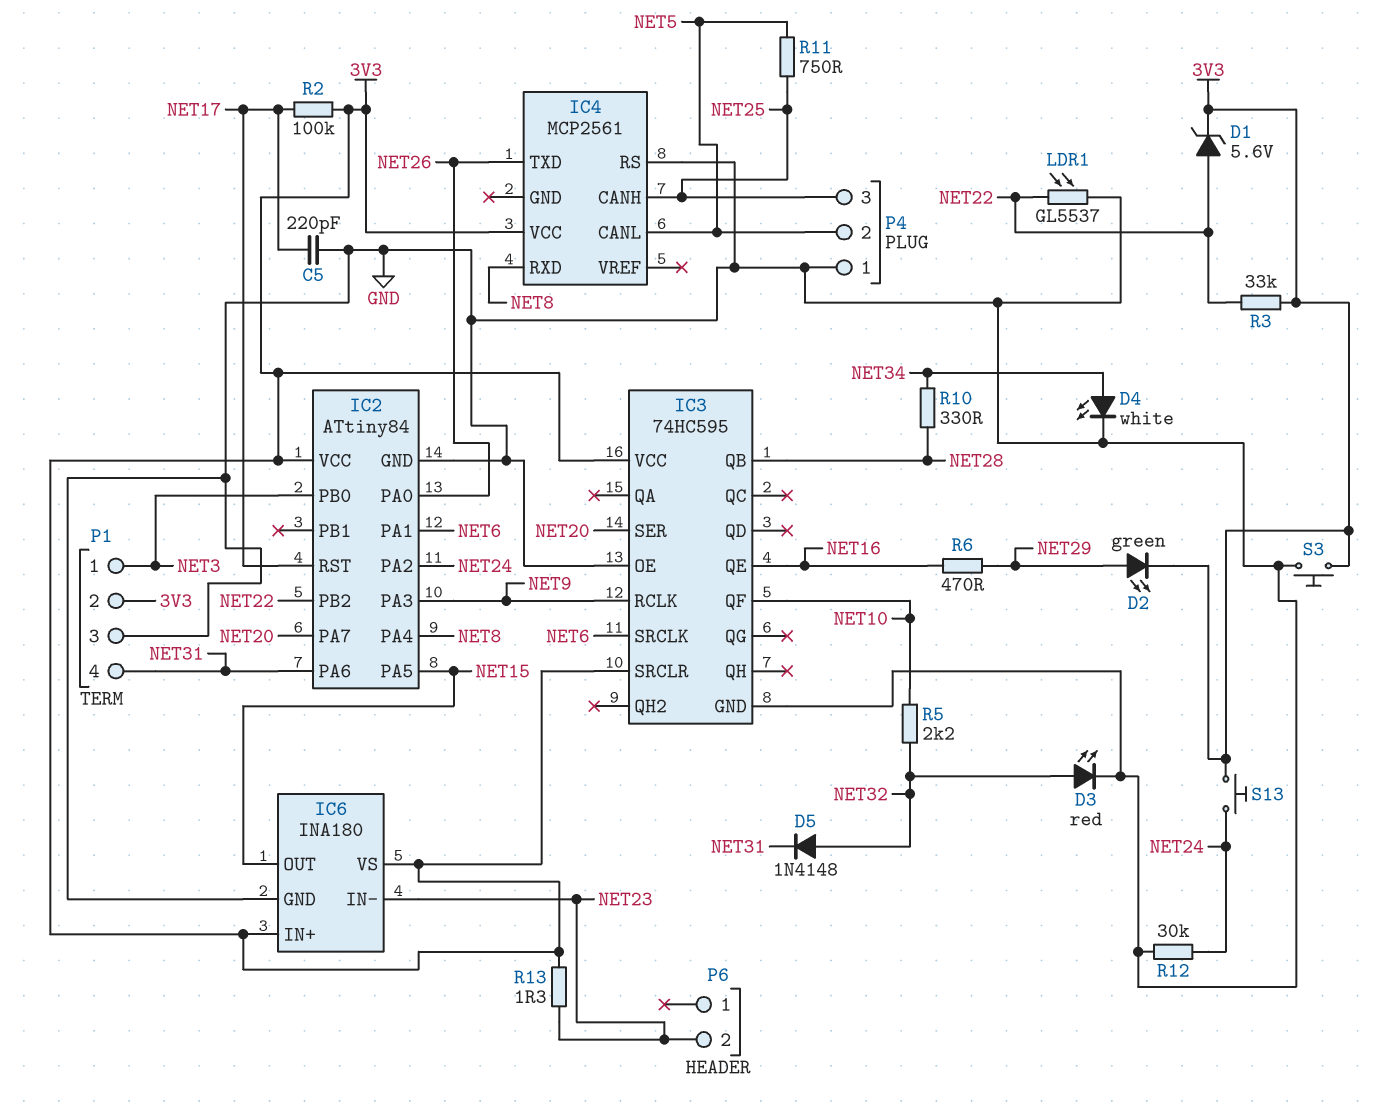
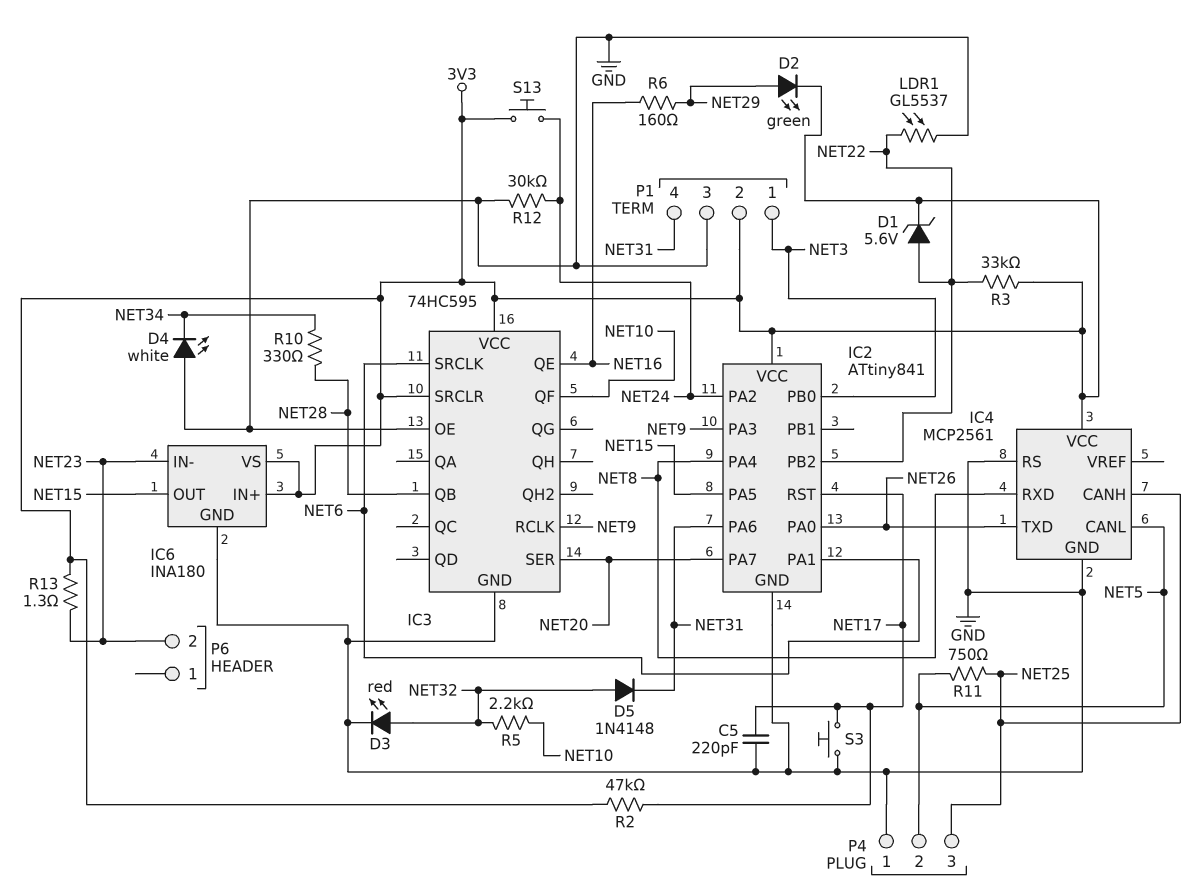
D4: LED white (A NET34, K GND) -> LED white (A GND, K NET34)
IC2: ATtiny84 -> ATtiny841
IC4 pin GND: none -> GND
R2: 100k (3V3, NET17) -> 47k (3V3, NET17)
R6: 470 (NET16, NET29) -> 160 (NET16, NET29)
S3: button (3V3, GND) -> button (GND, NET17)

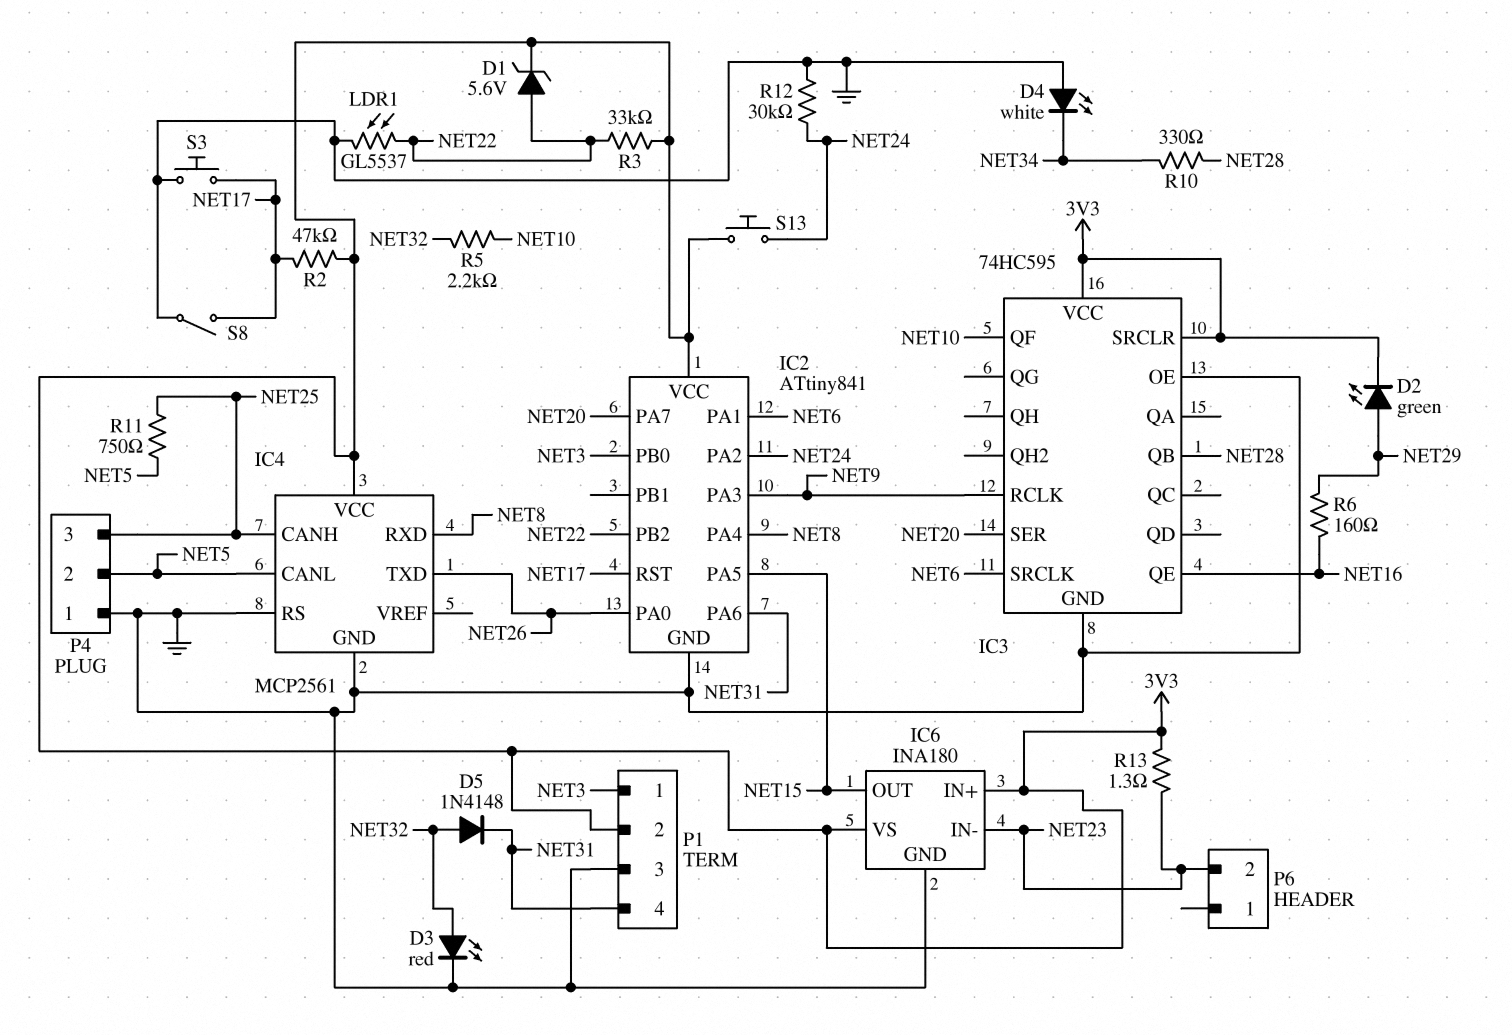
C5: 220pF (GND, NET17) -> none
S8: none -> switch (GND, NET17)

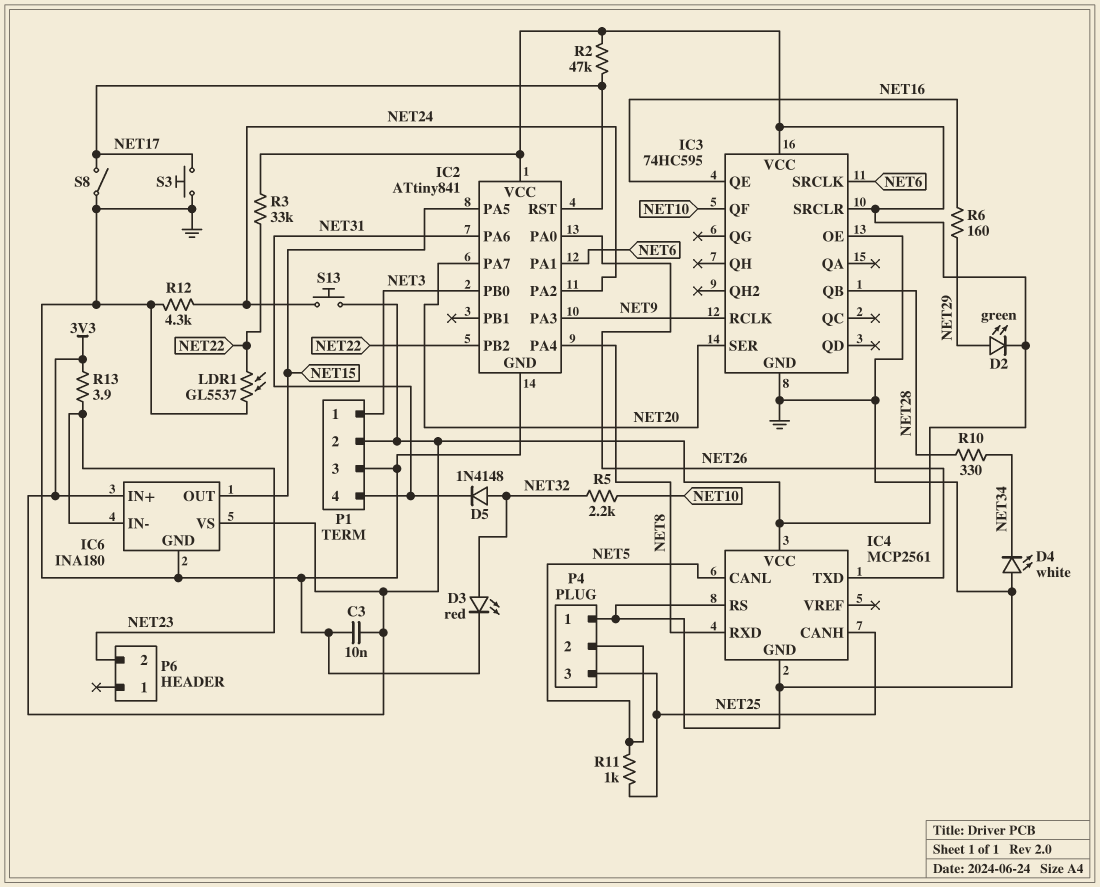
C3: none -> 10nF (3V3, GND)
D1: zener 5.6V (A NET22, K 3V3) -> none
R11: 750 (NET5, NET25) -> 1k (NET5, NET25)
R12: 30k (GND, NET24) -> 4.3k (GND, NET24)
R13: 1.3 (3V3, NET23) -> 3.9 (3V3, NET23)

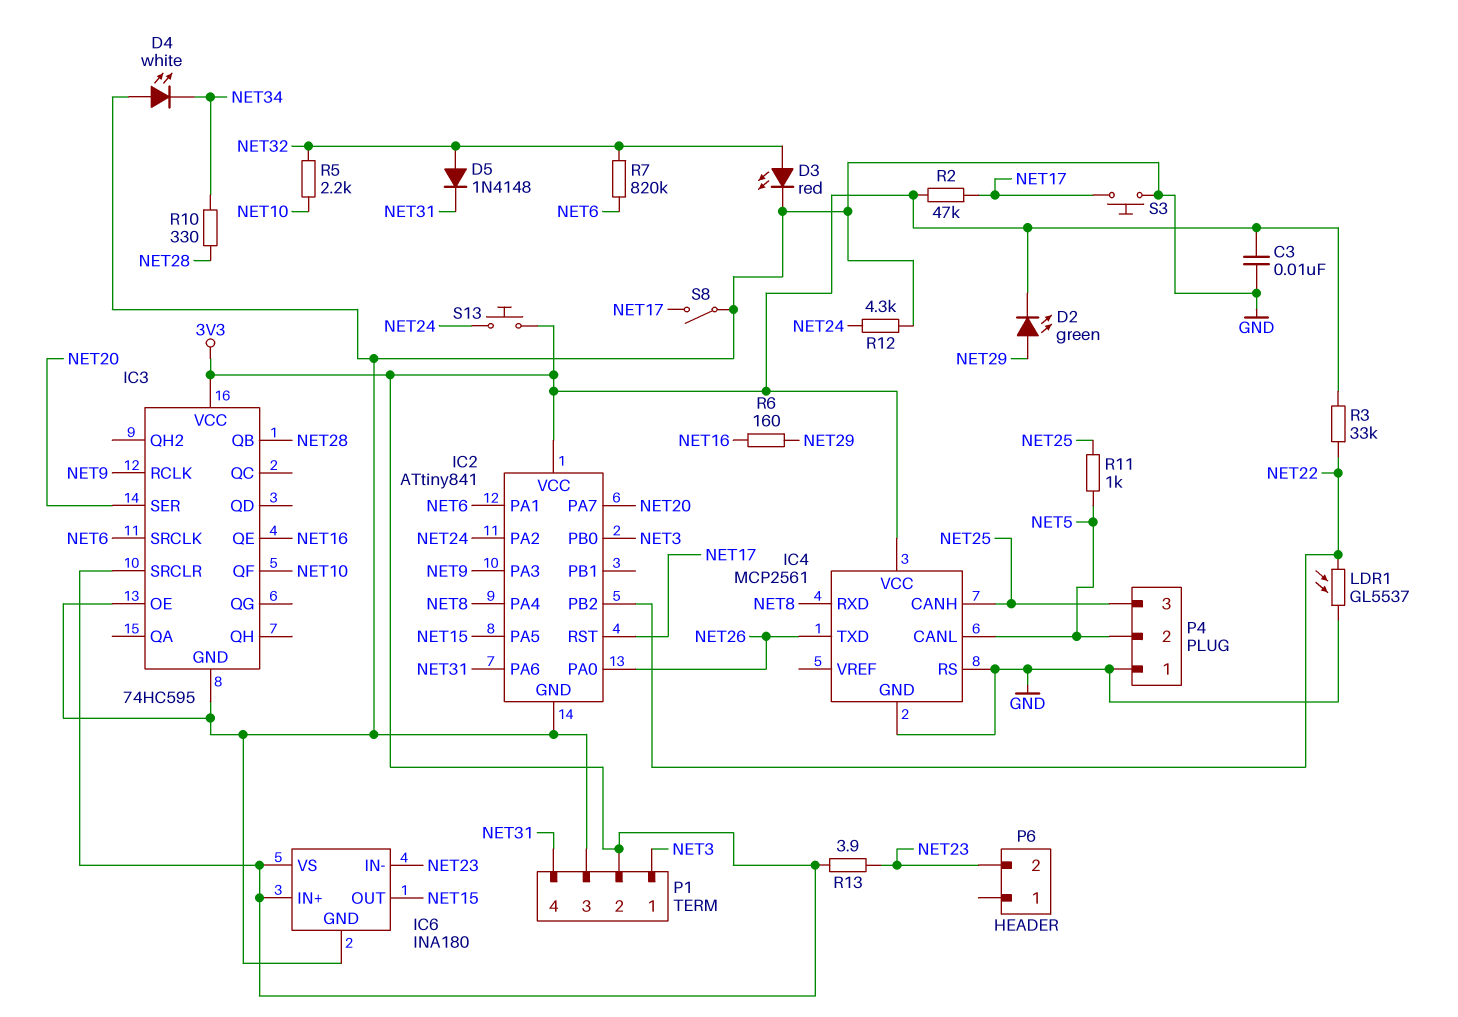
R7: none -> 820k (NET6, NET32)

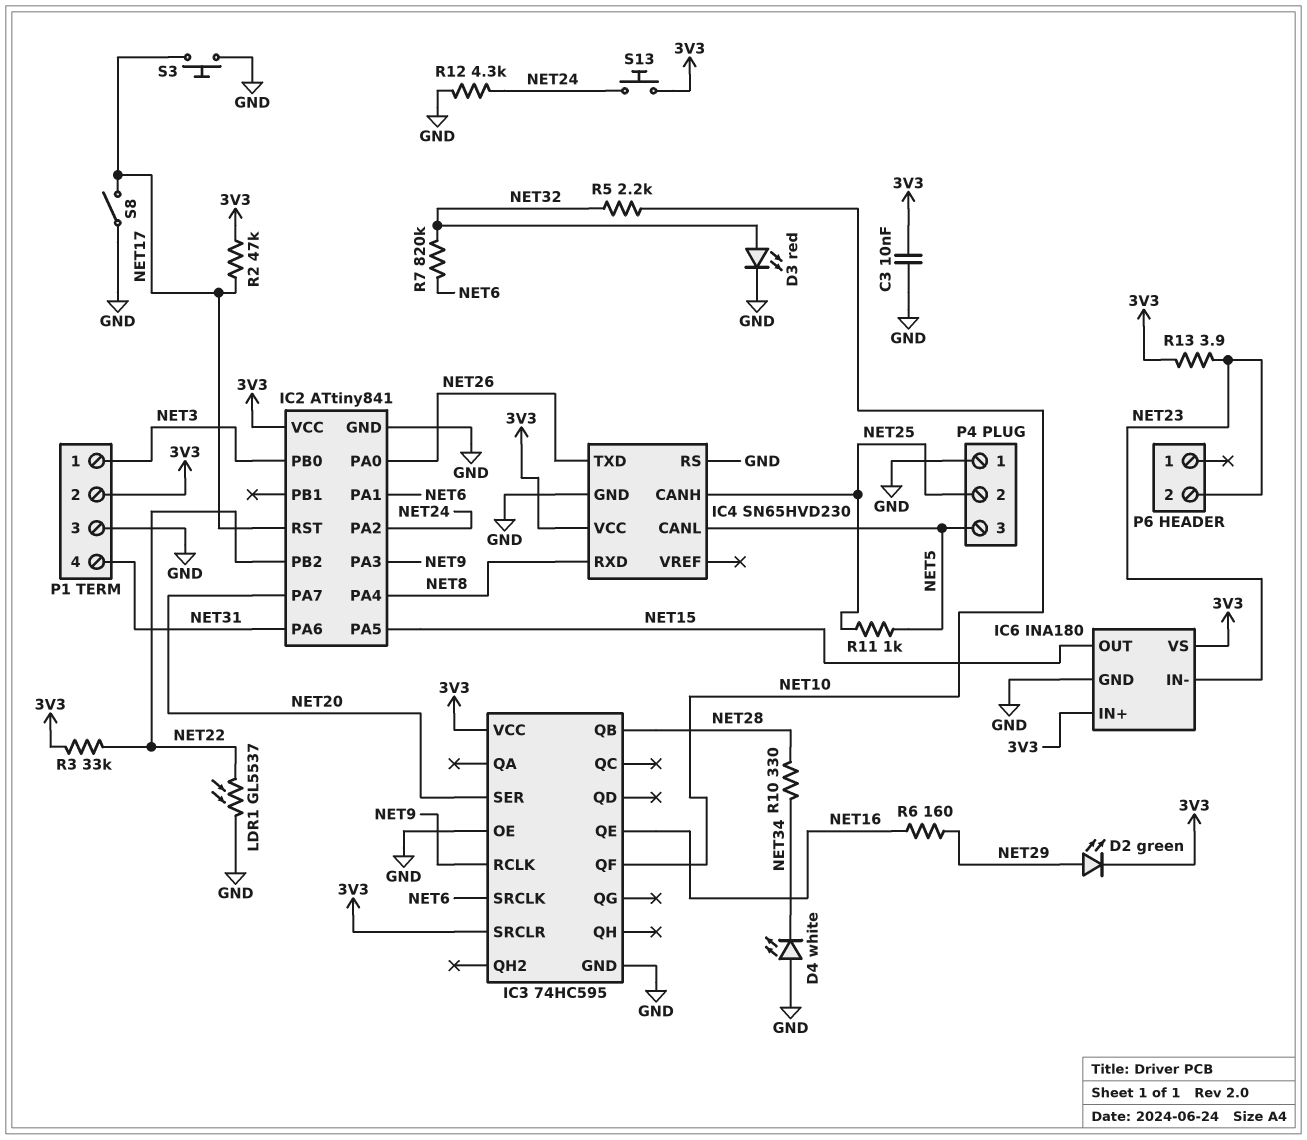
D5: diode 1N4148 (A NET32, K NET31) -> none
IC4: MCP2561 -> SN65HVD230
P4 pin 2: NET5 -> NET25
P4 pin 3: NET25 -> NET5

